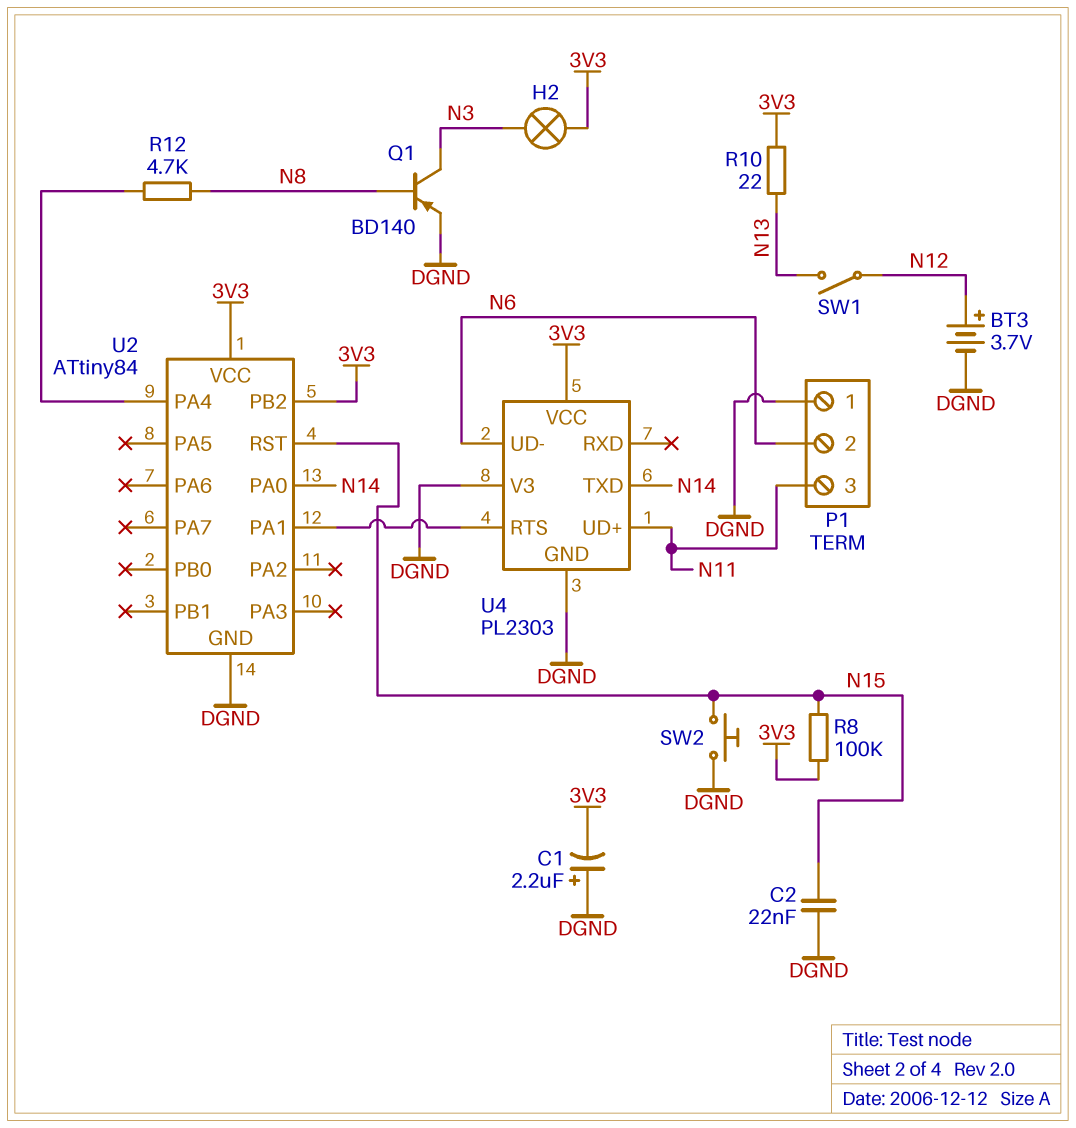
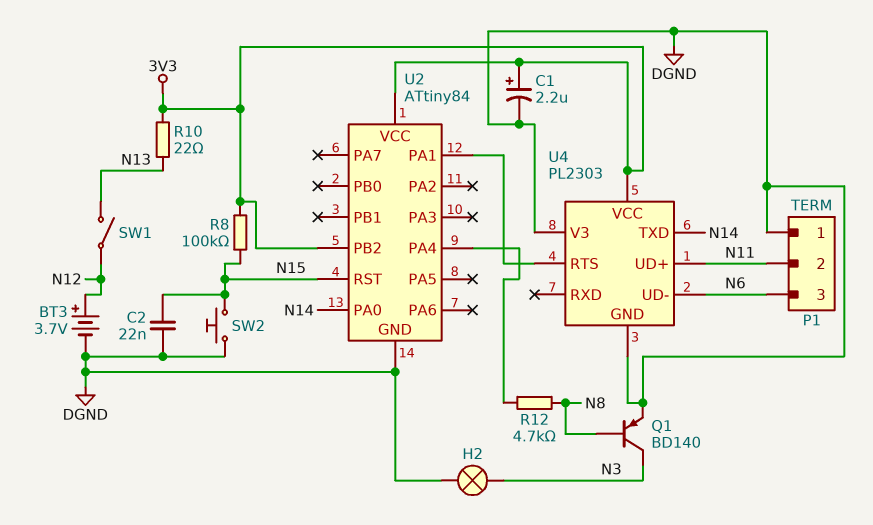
C1: 2.2uF (plus DGND, minus 3V3) -> 2.2uF (plus 3V3, minus DGND)
H2: lamp (3V3, N3) -> lamp (DGND, N3)
P1 pin 2: N6 -> N11
P1 pin 3: N11 -> N6

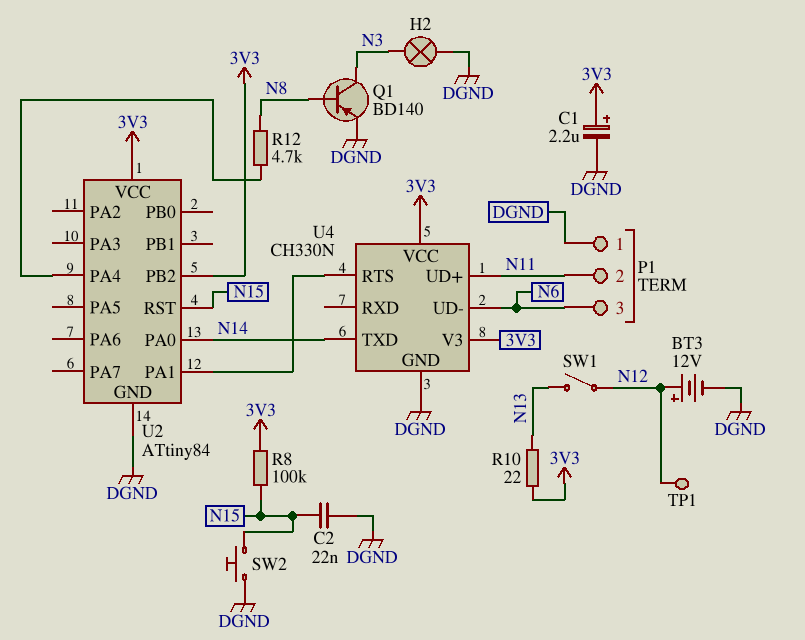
BT3: 3.7V (plus N12, minus DGND) -> 12V (plus N12, minus DGND)
TP1: none -> test point (N12)
U4: PL2303 -> CH330N
U4 pin V3: DGND -> 3V3

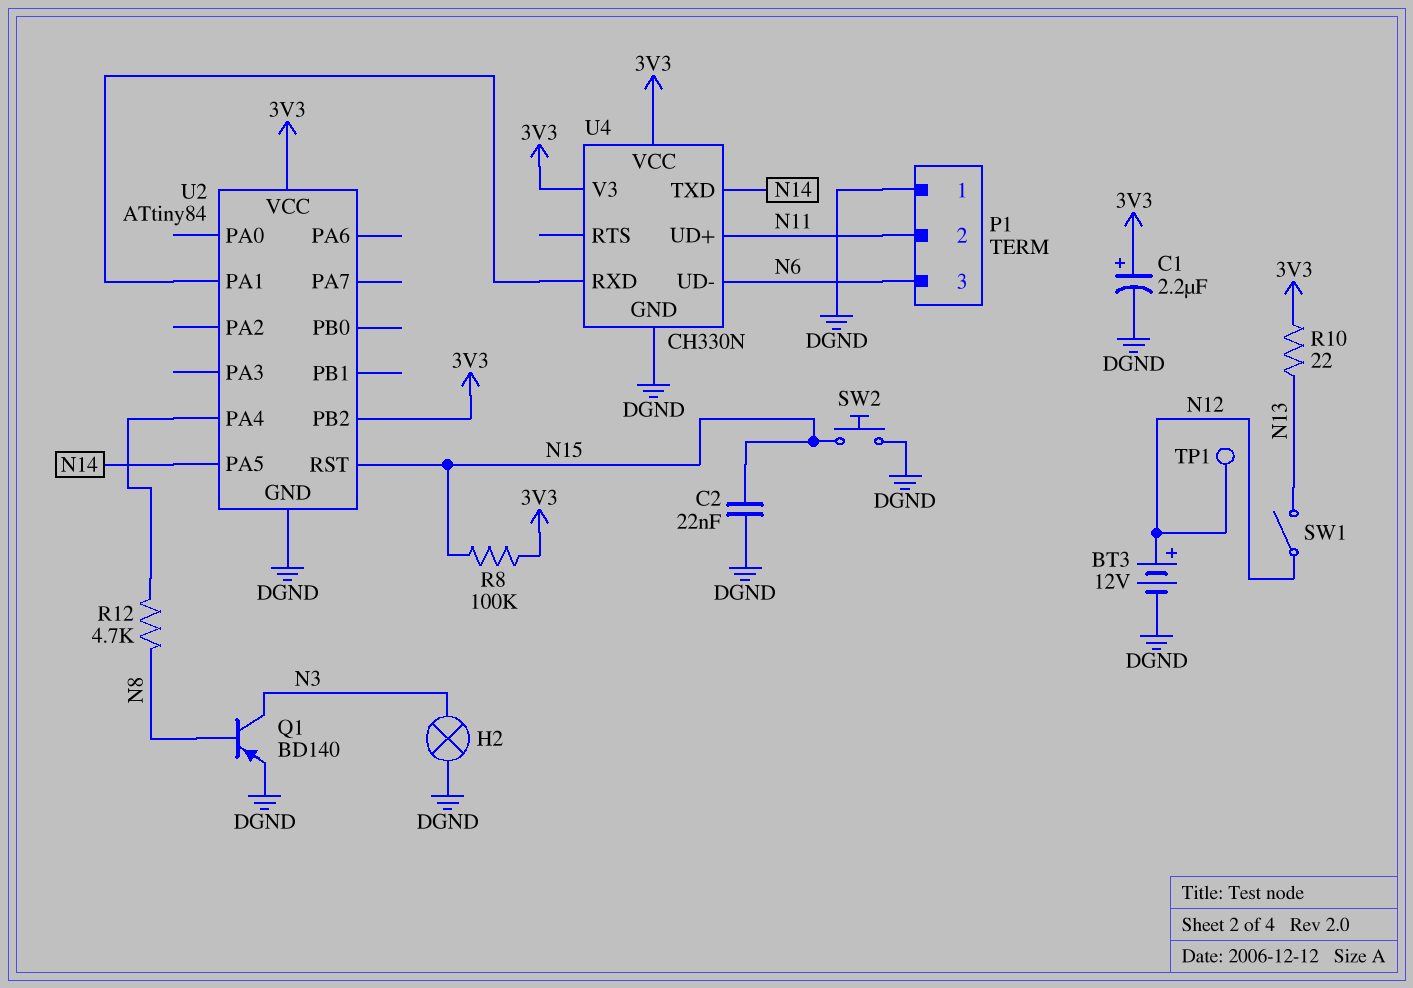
U2 pin PA0: N14 -> none
U2 pin PA5: none -> N14
U4 pin RTS: U2/PA1 -> none
U4 pin RXD: none -> U2/PA1

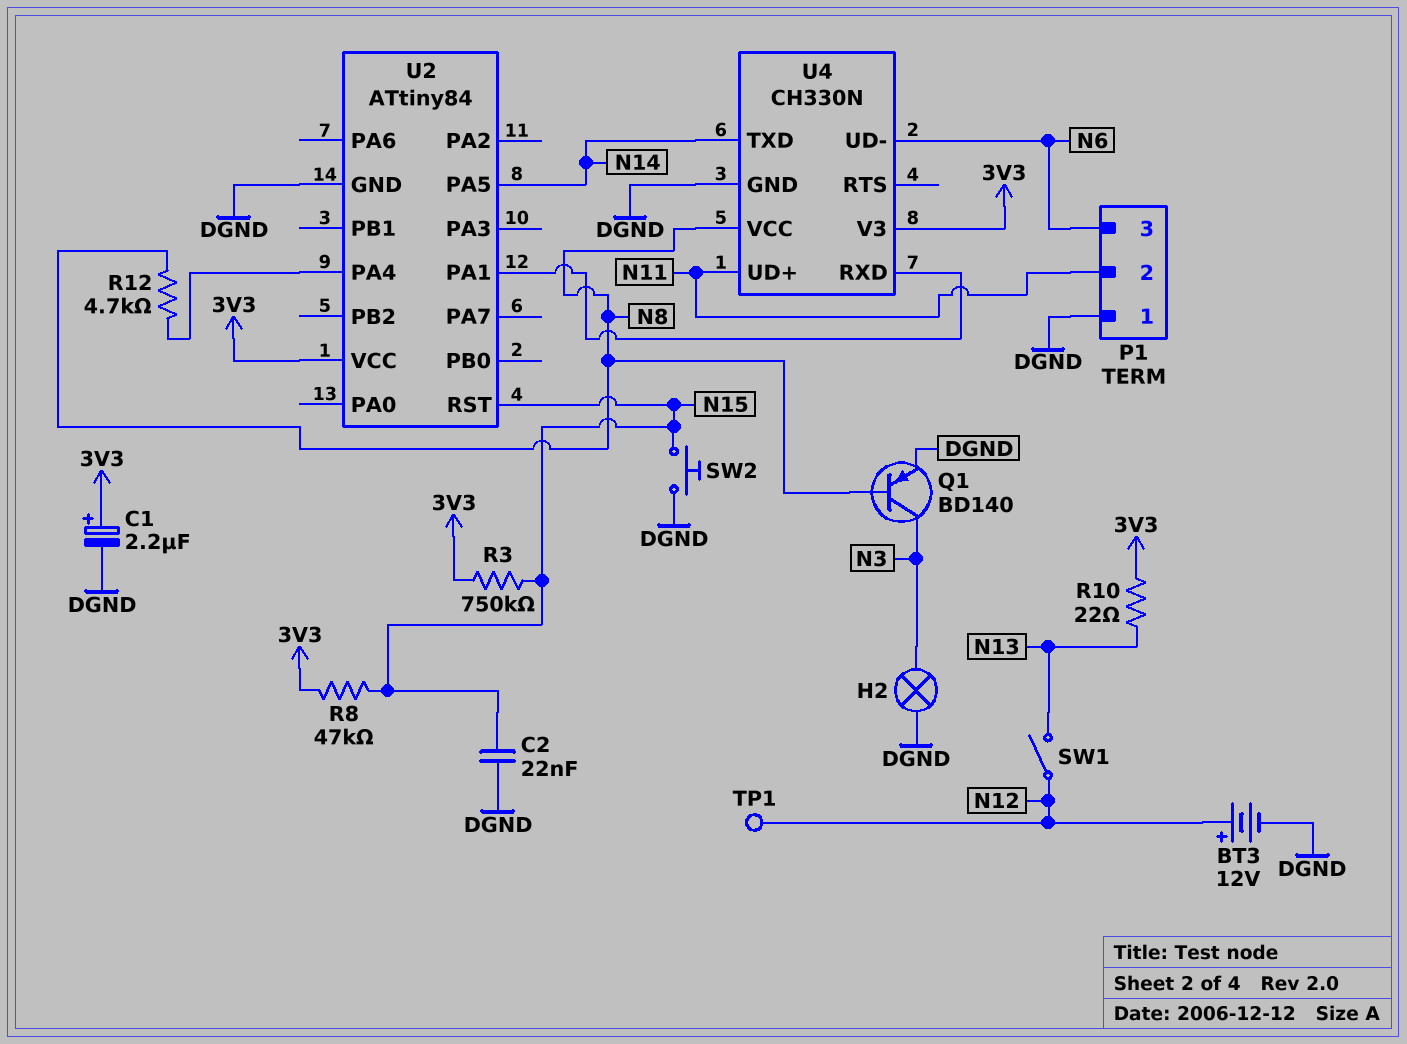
R3: none -> 750k (3V3, N15)
R8: 100k (3V3, N15) -> 47k (3V3, N15)
U2 pin PB2: 3V3 -> none
U4 pin VCC: 3V3 -> N8

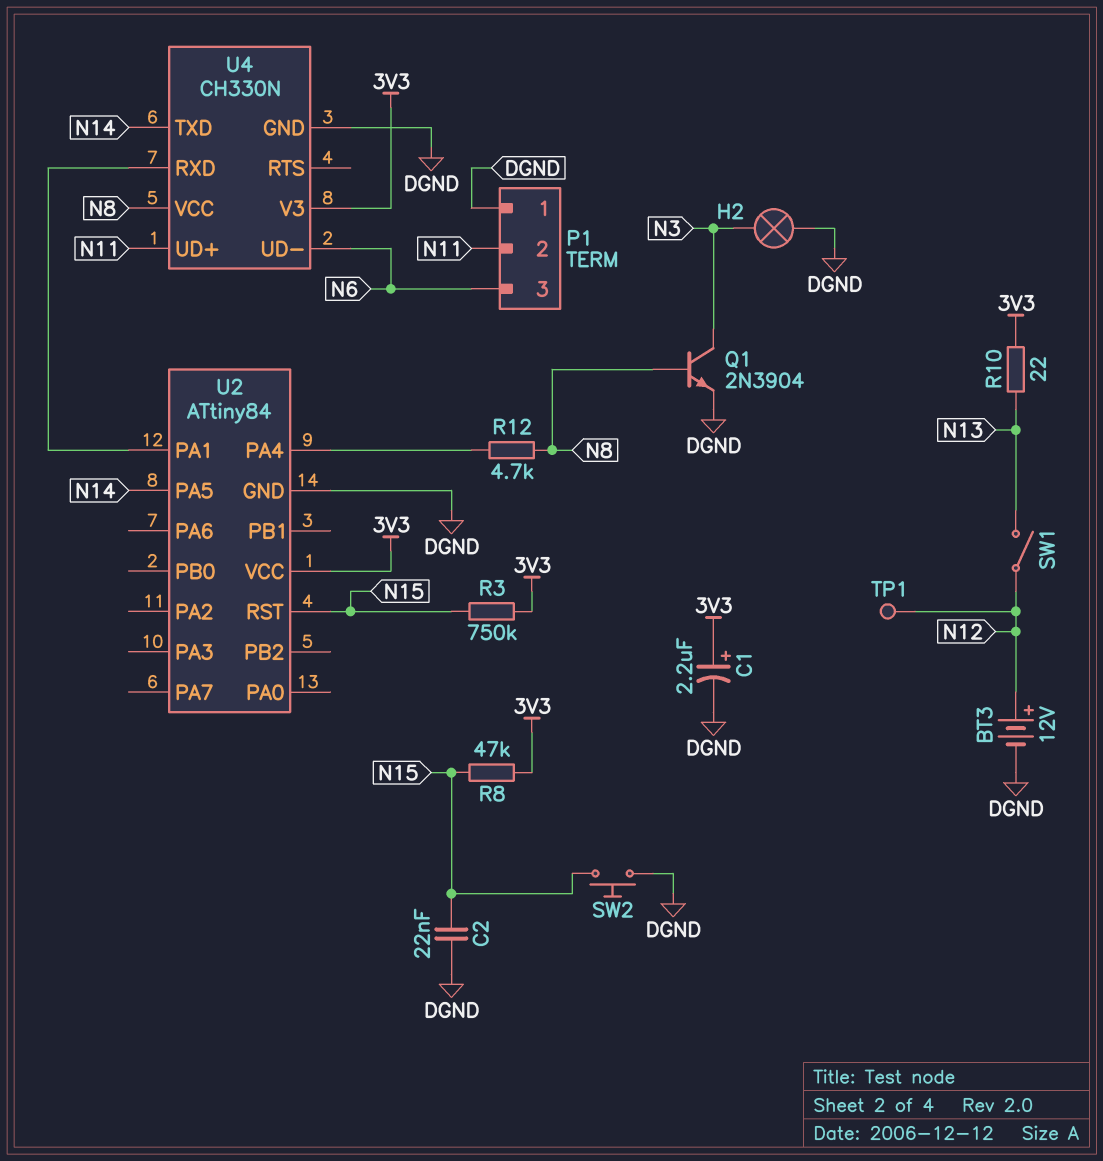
Q1: PNP BD140 (B N8, C N3, E DGND) -> NPN 2N3904 (B N8, C N3, E DGND)

